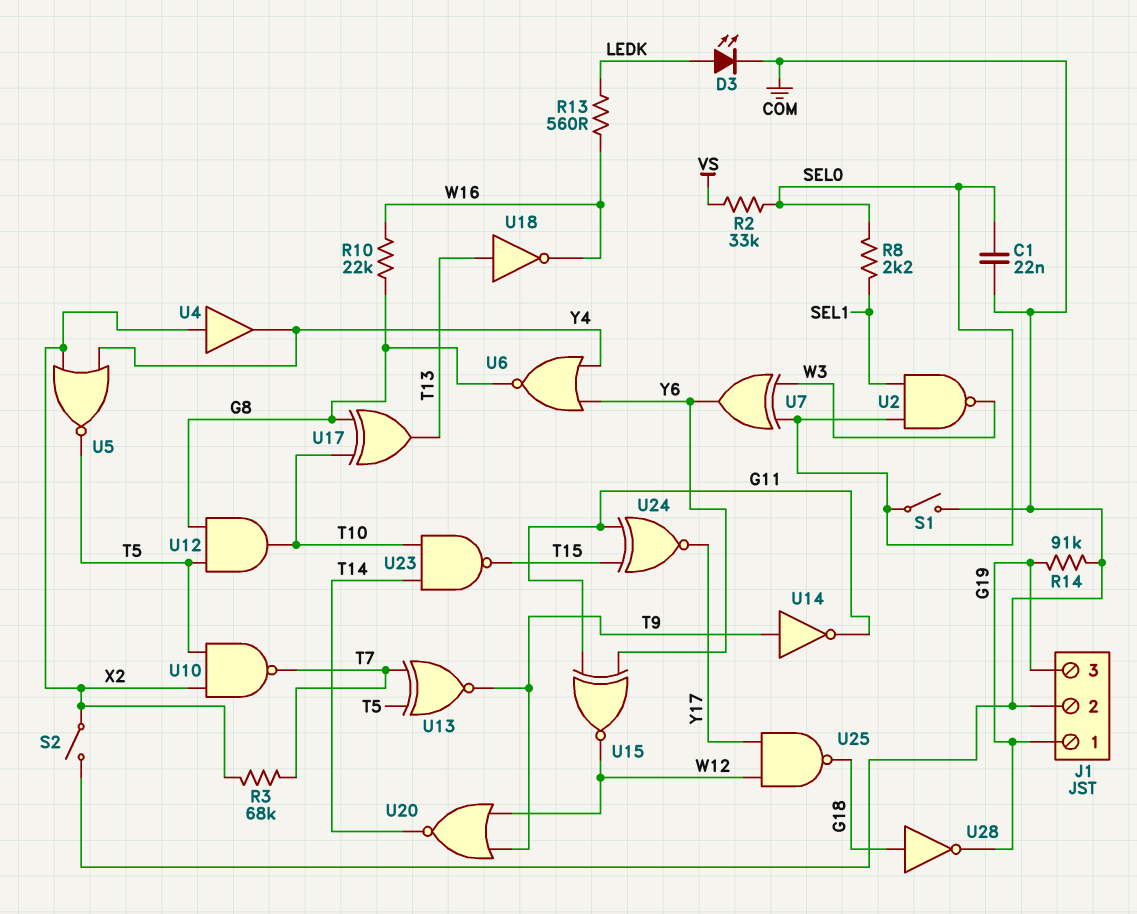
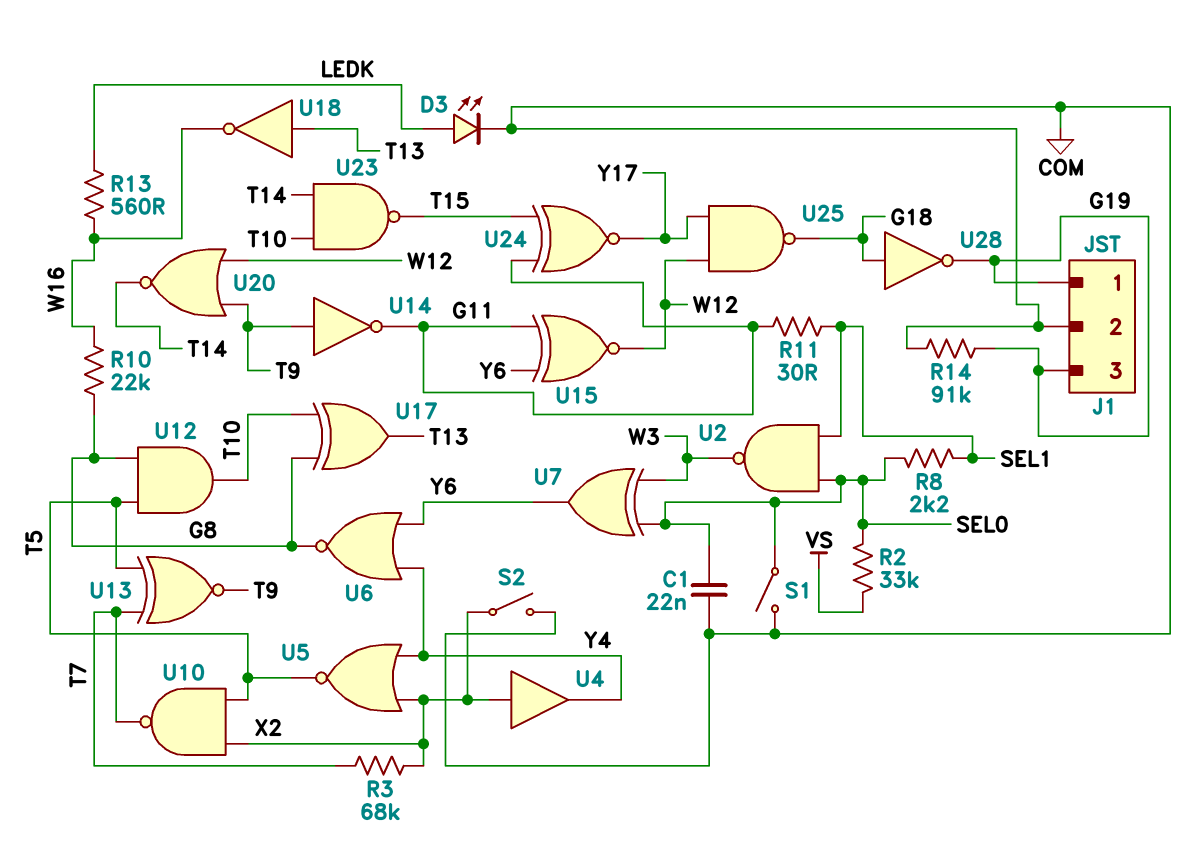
R11: none -> 30 (G11, SEL1)

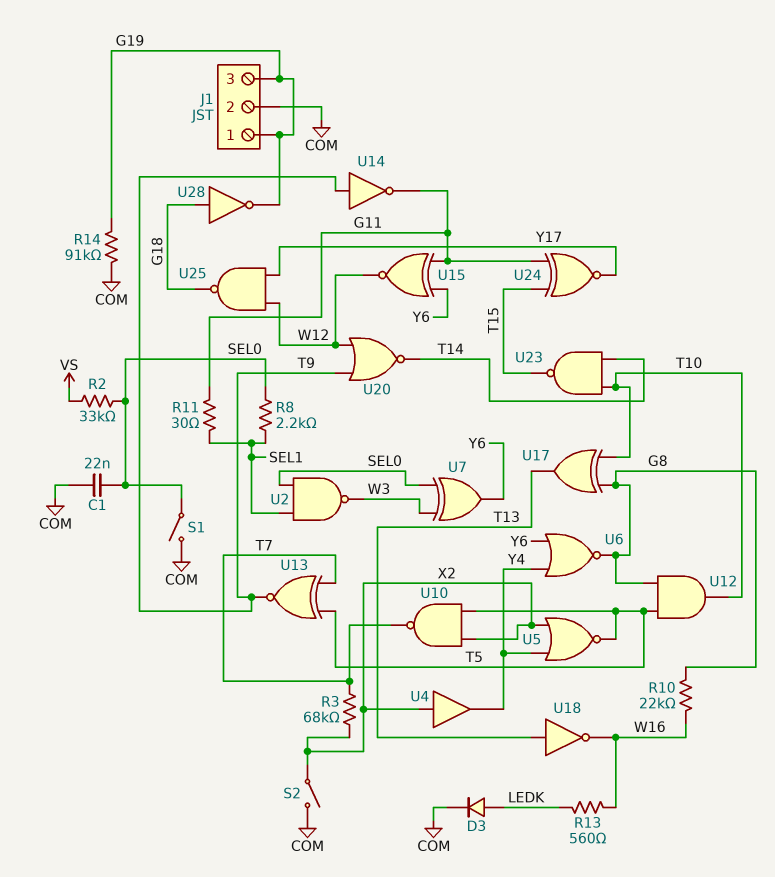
D3: LED (A LEDK, K COM) -> diode (A LEDK, K COM)

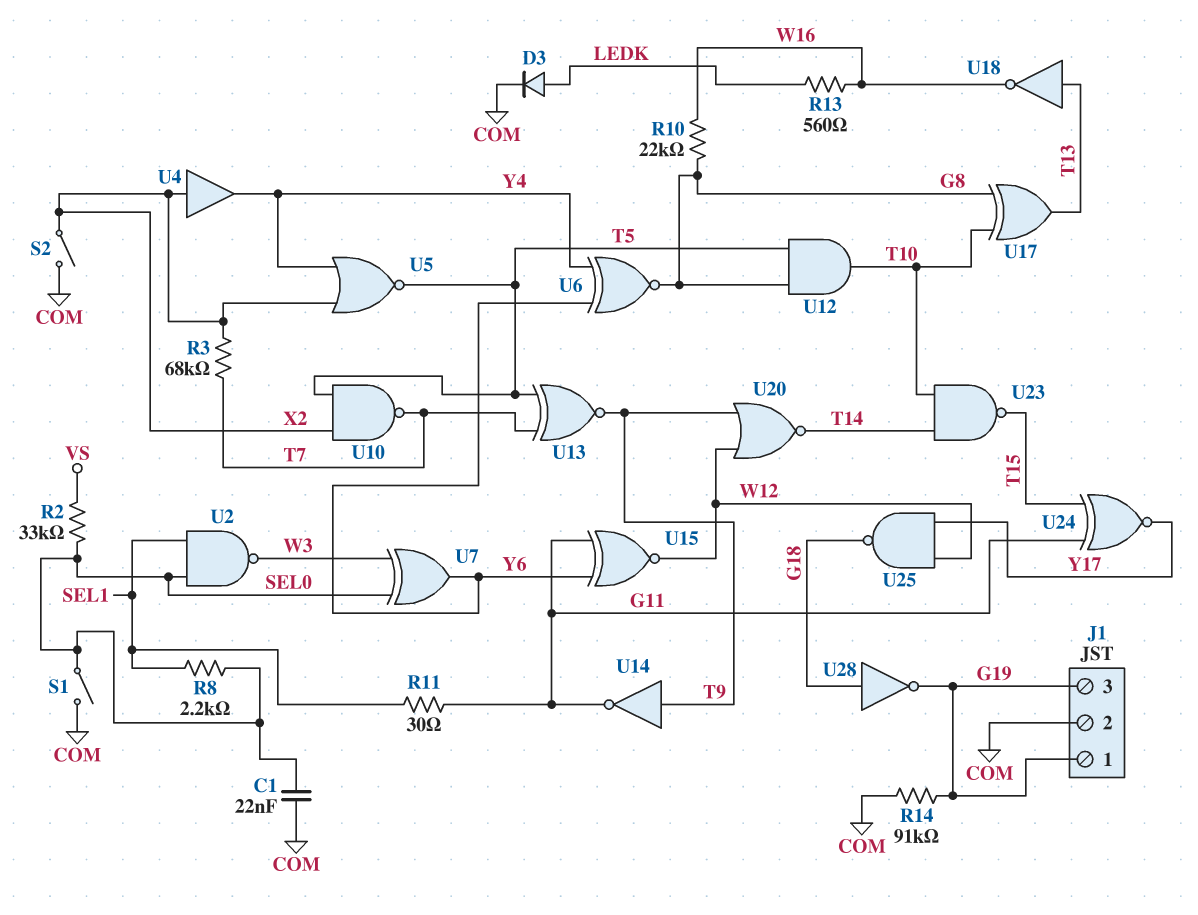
U6: NOR (in Y4, in Y6, out G8) -> XNOR (in Y4, in Y6, out G8)

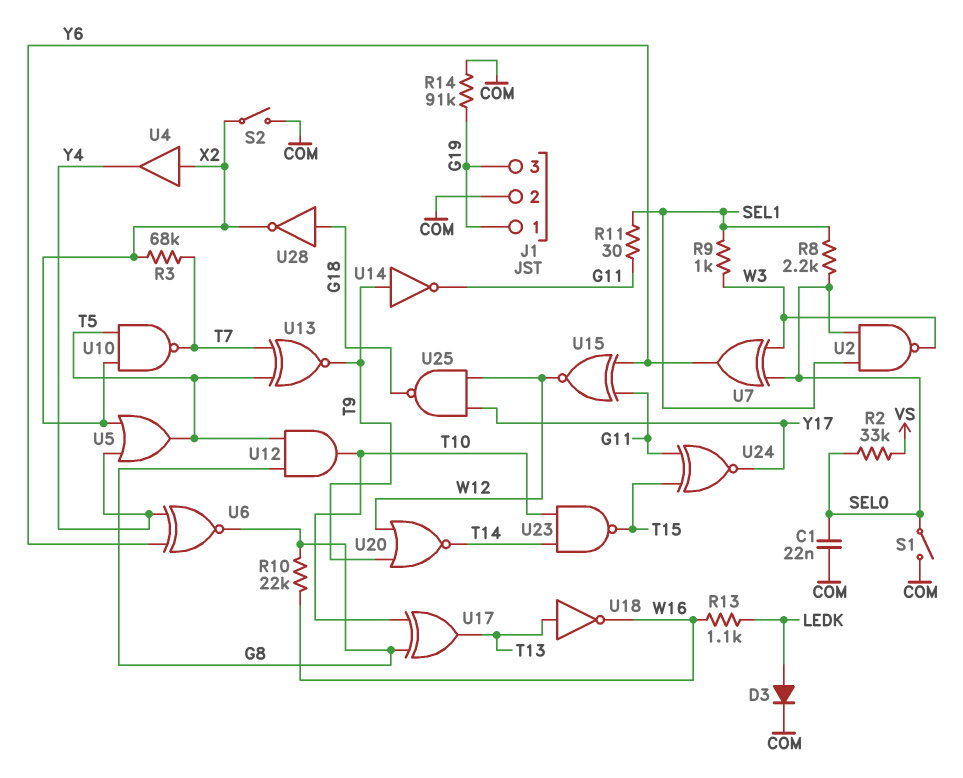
R9: none -> 1k (SEL1, W3)
R13: 560 (LEDK, W16) -> 1.1k (LEDK, W16)
U5: NOR (in X2, in Y4, out T5) -> OR (in X2, in Y4, out T5)
U28: NOT (in G18, out G19) -> NOT (in G18, out X2)

